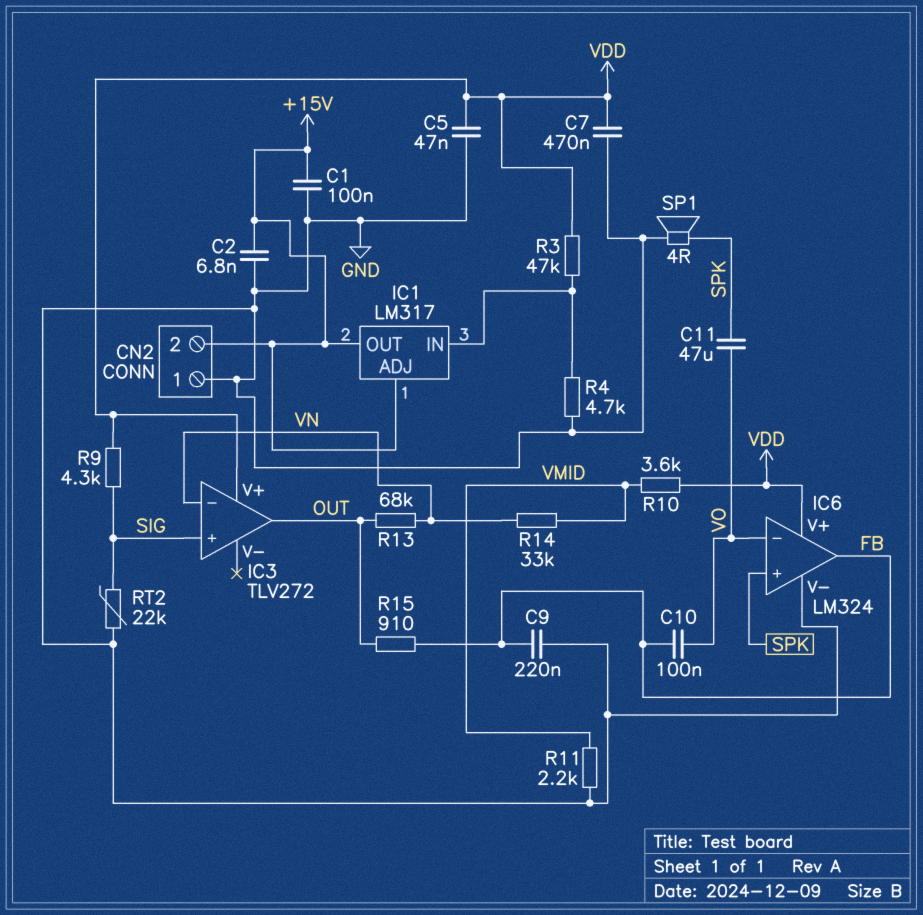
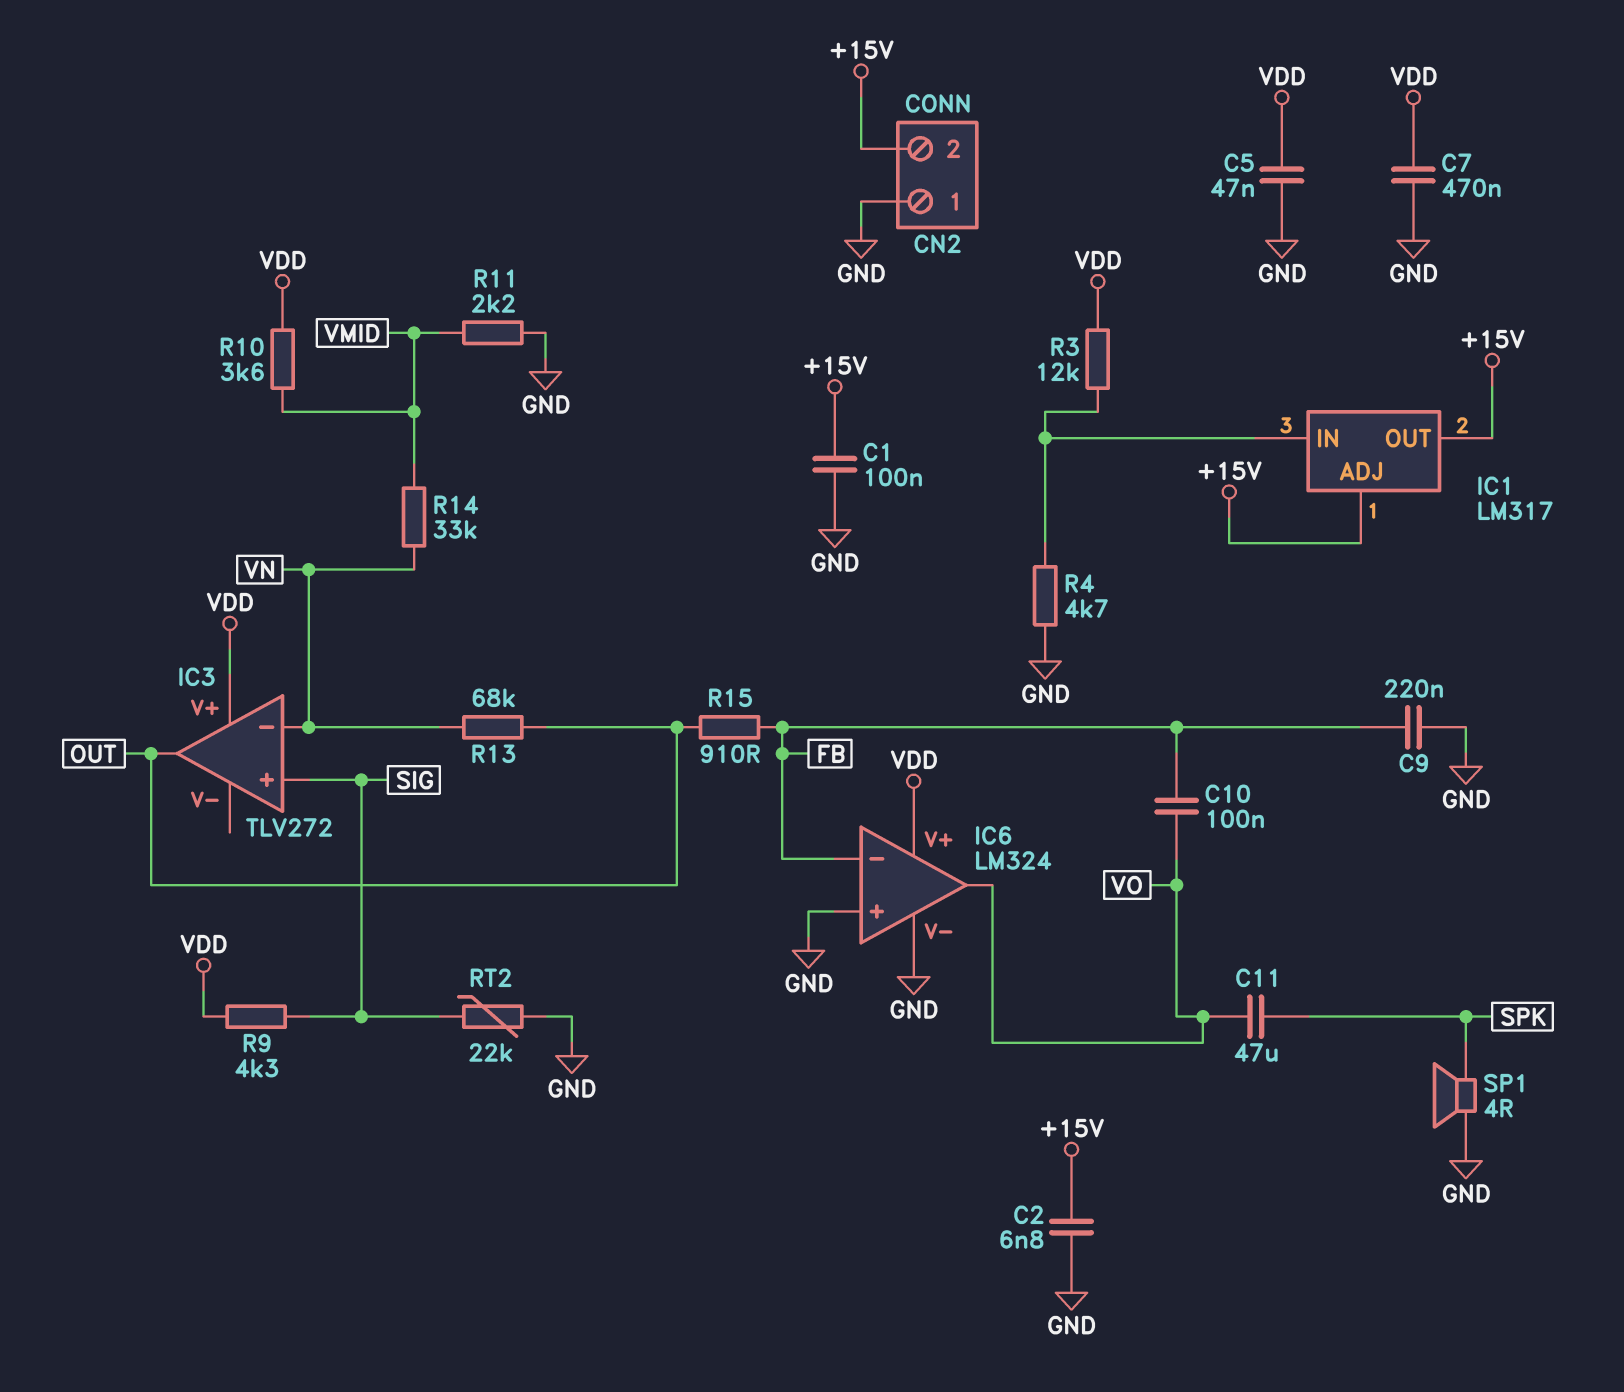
IC6 pin in+: SPK -> GND
IC6 pin in-: VO -> FB
IC6 pin out: FB -> VO
R3: 47k (IC1/IN, VDD) -> 12k (IC1/IN, VDD)

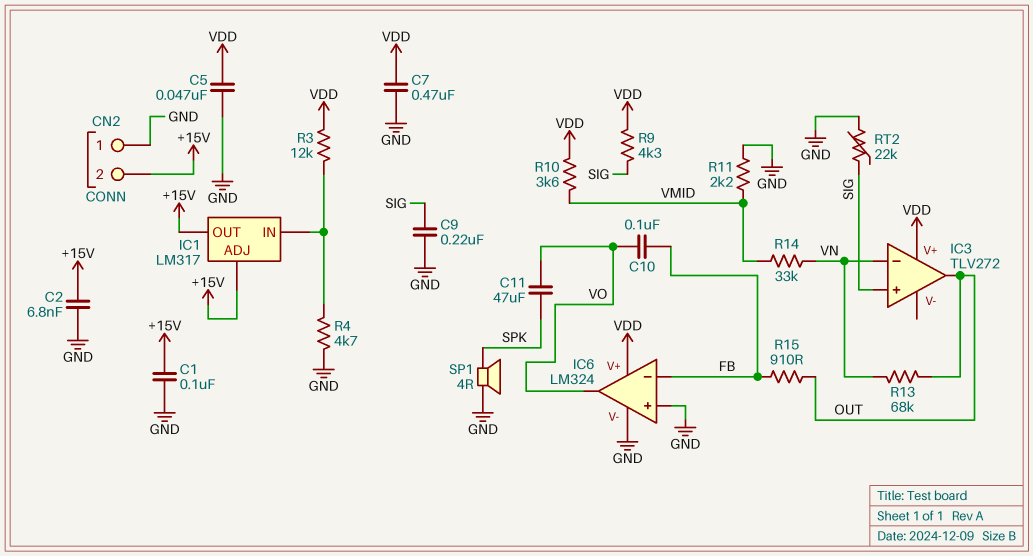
C9: 220nF (FB, GND) -> 220nF (GND, SIG)

